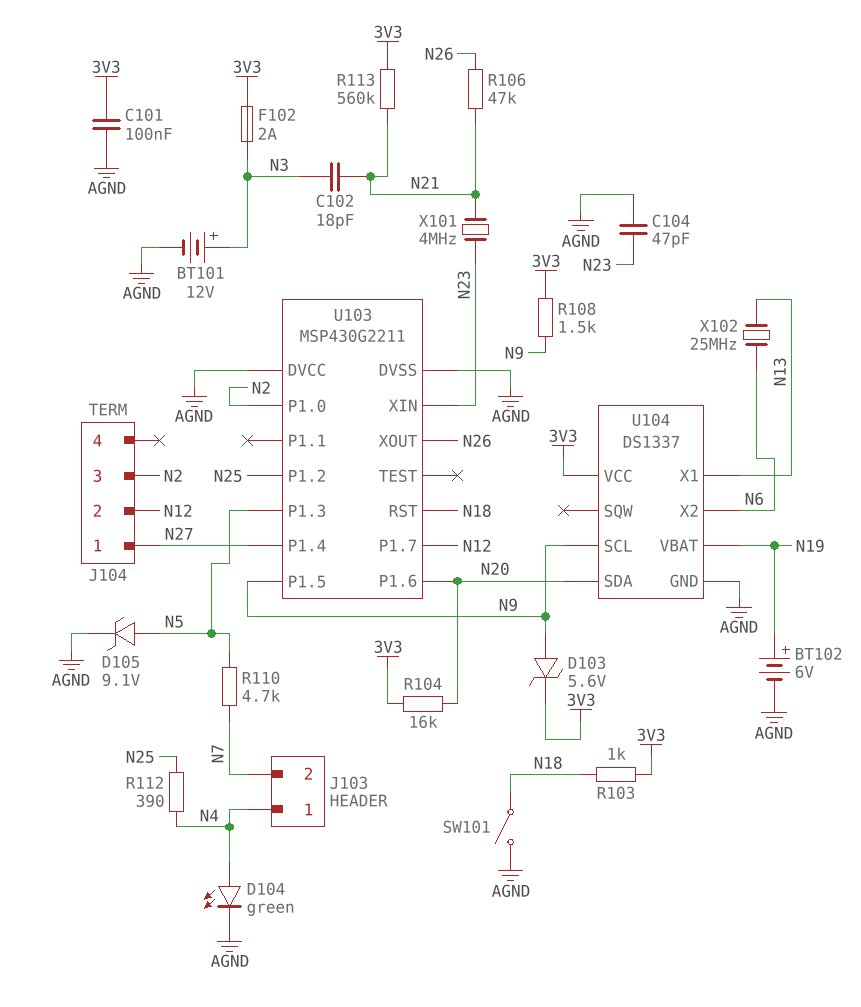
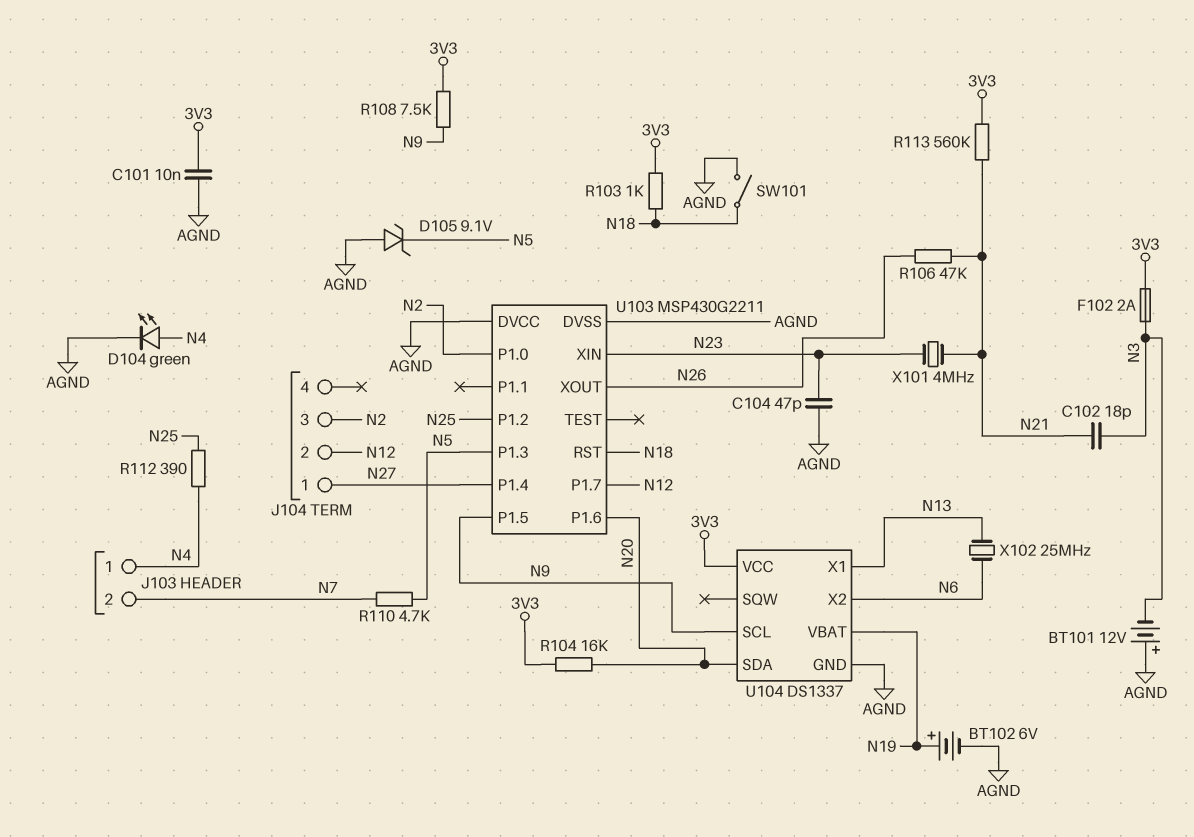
BT101: 12V (plus N3, minus AGND) -> 12V (plus AGND, minus N3)
C101: 100nF (3V3, AGND) -> 10nF (3V3, AGND)
D103: zener 5.6V (A N9, K 3V3) -> none
D105: zener 9.1V (A N5, K AGND) -> zener 9.1V (A AGND, K N5)
R108: 1.5k (3V3, N9) -> 7.5k (3V3, N9)

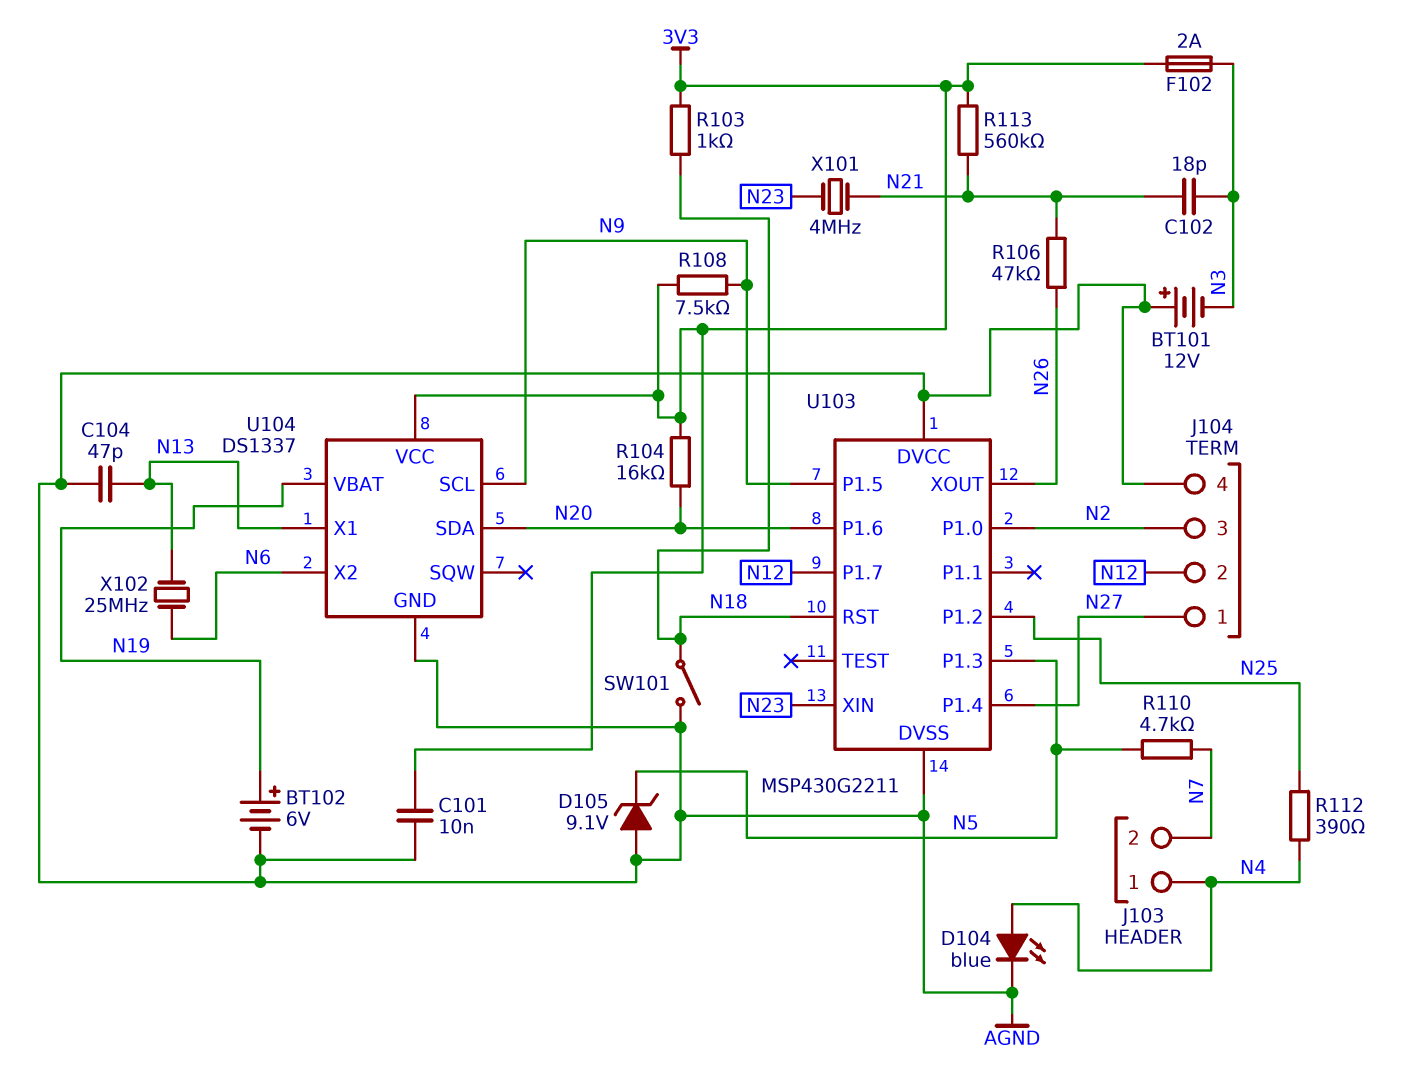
C104: 47pF (AGND, N23) -> 47pF (AGND, N13)
D104: LED green (A N4, K AGND) -> LED blue (A N4, K AGND)
J104 pin 4: none -> AGND

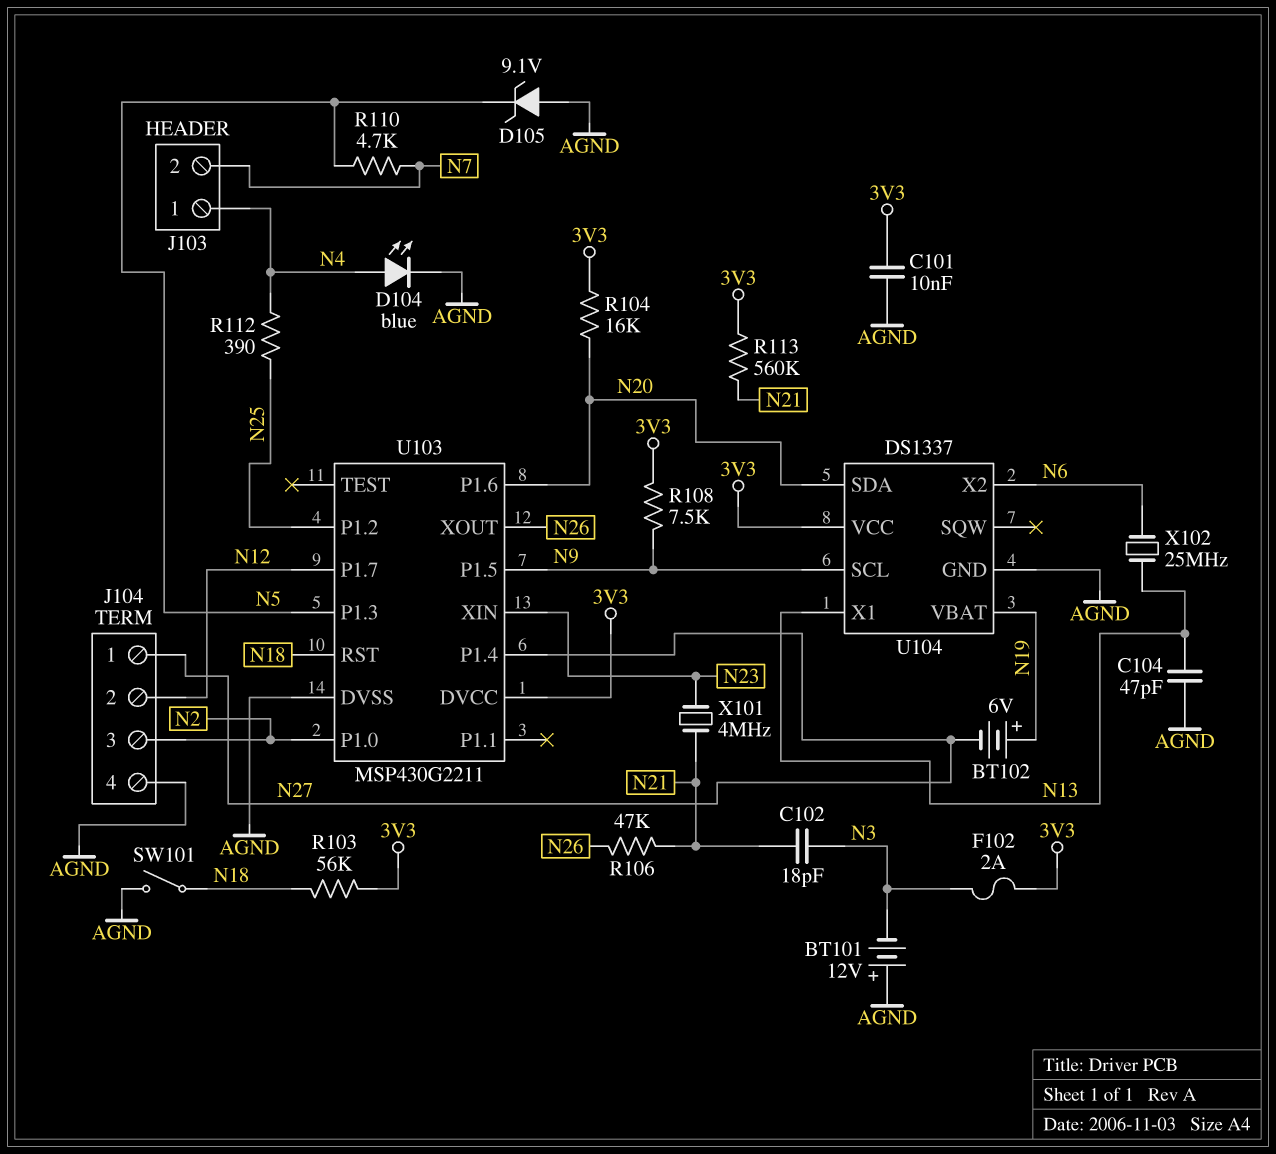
BT102: 6V (plus N19, minus AGND) -> 6V (plus N19, minus N27)
R103: 1k (3V3, N18) -> 56k (3V3, N18)
U103 pin DVCC: AGND -> 3V3

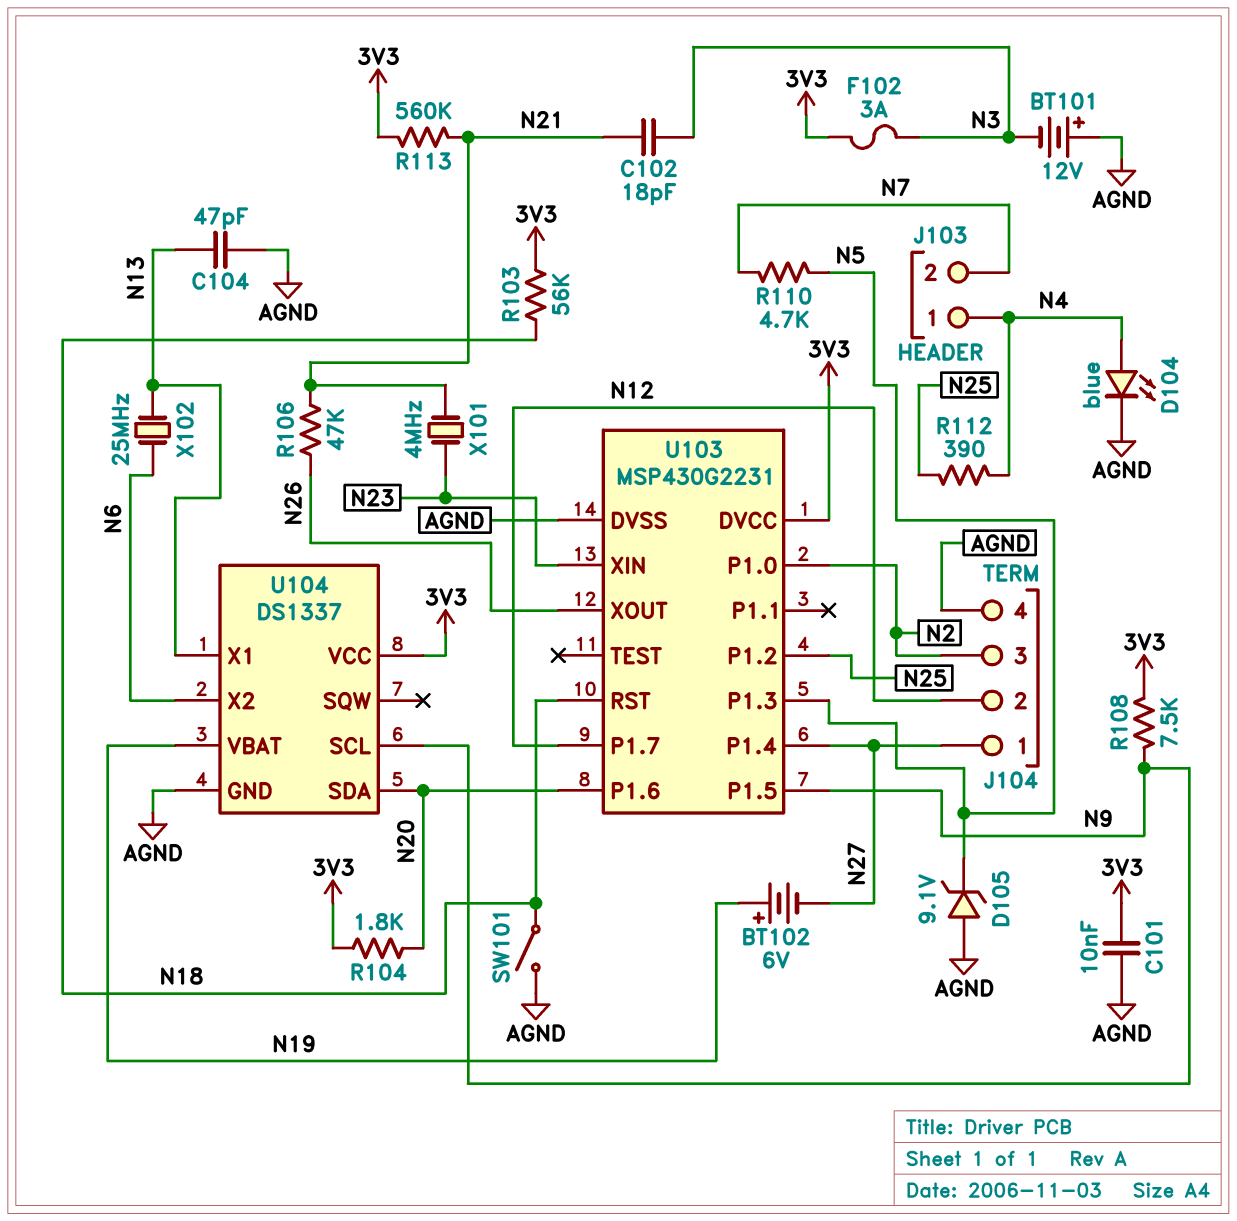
F102: 2A (3V3, N3) -> 3A (3V3, N3)
R104: 16k (3V3, N20) -> 1.8k (3V3, N20)
U103: MSP430G2211 -> MSP430G2231

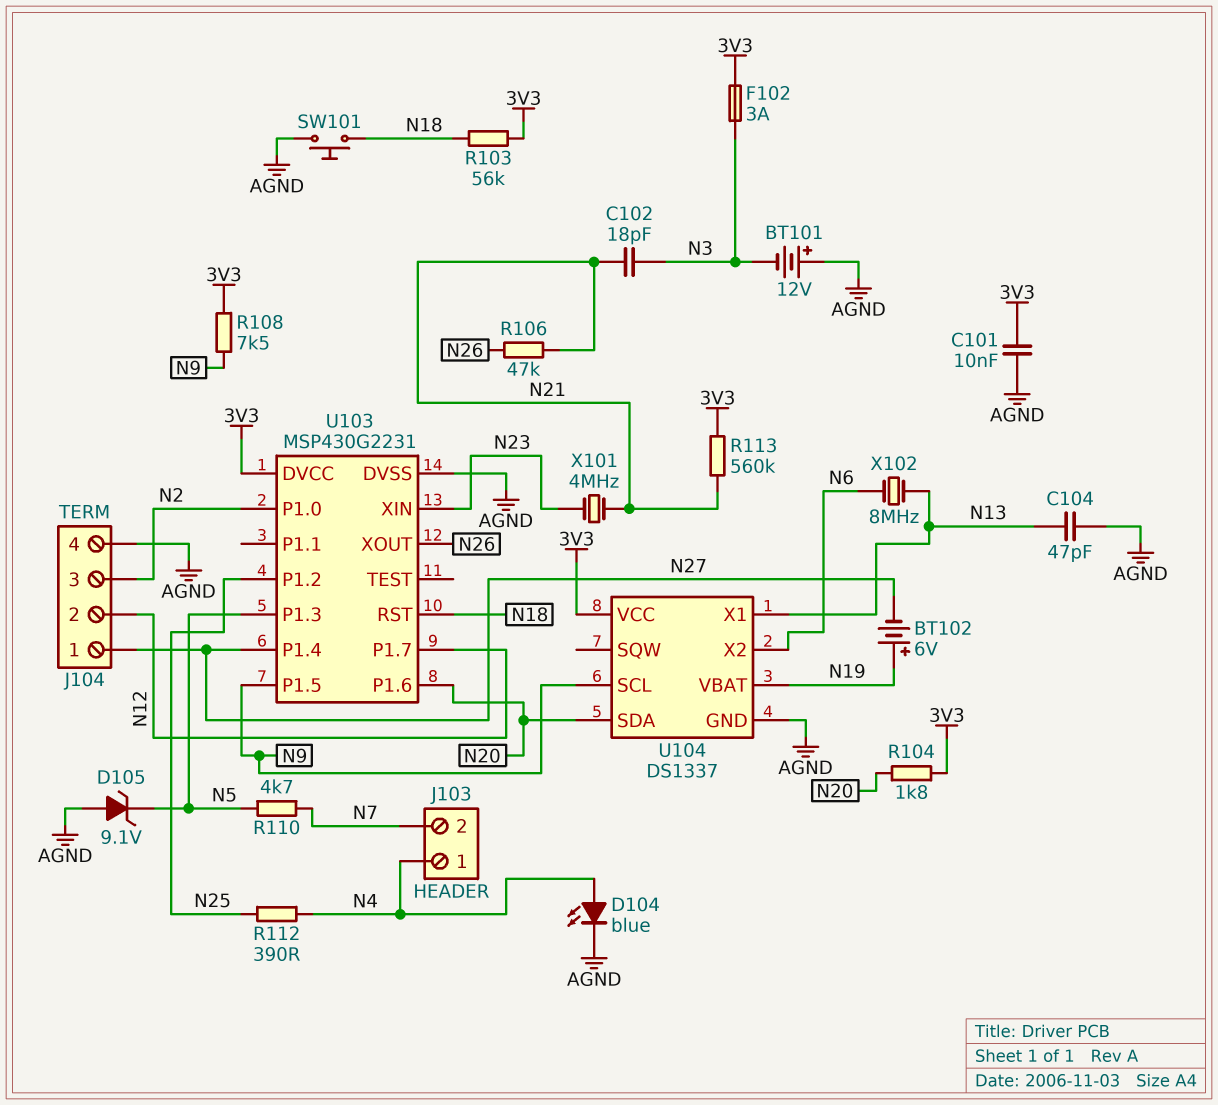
SW101: switch (AGND, N18) -> button (AGND, N18)
X102: 25MHz (N6, N13) -> 8MHz (N6, N13)

